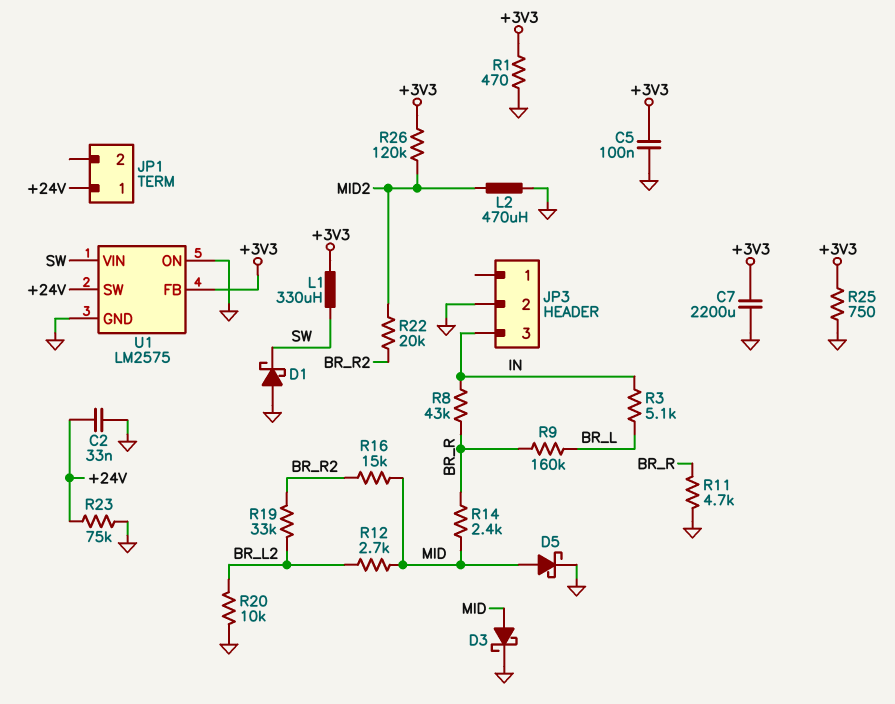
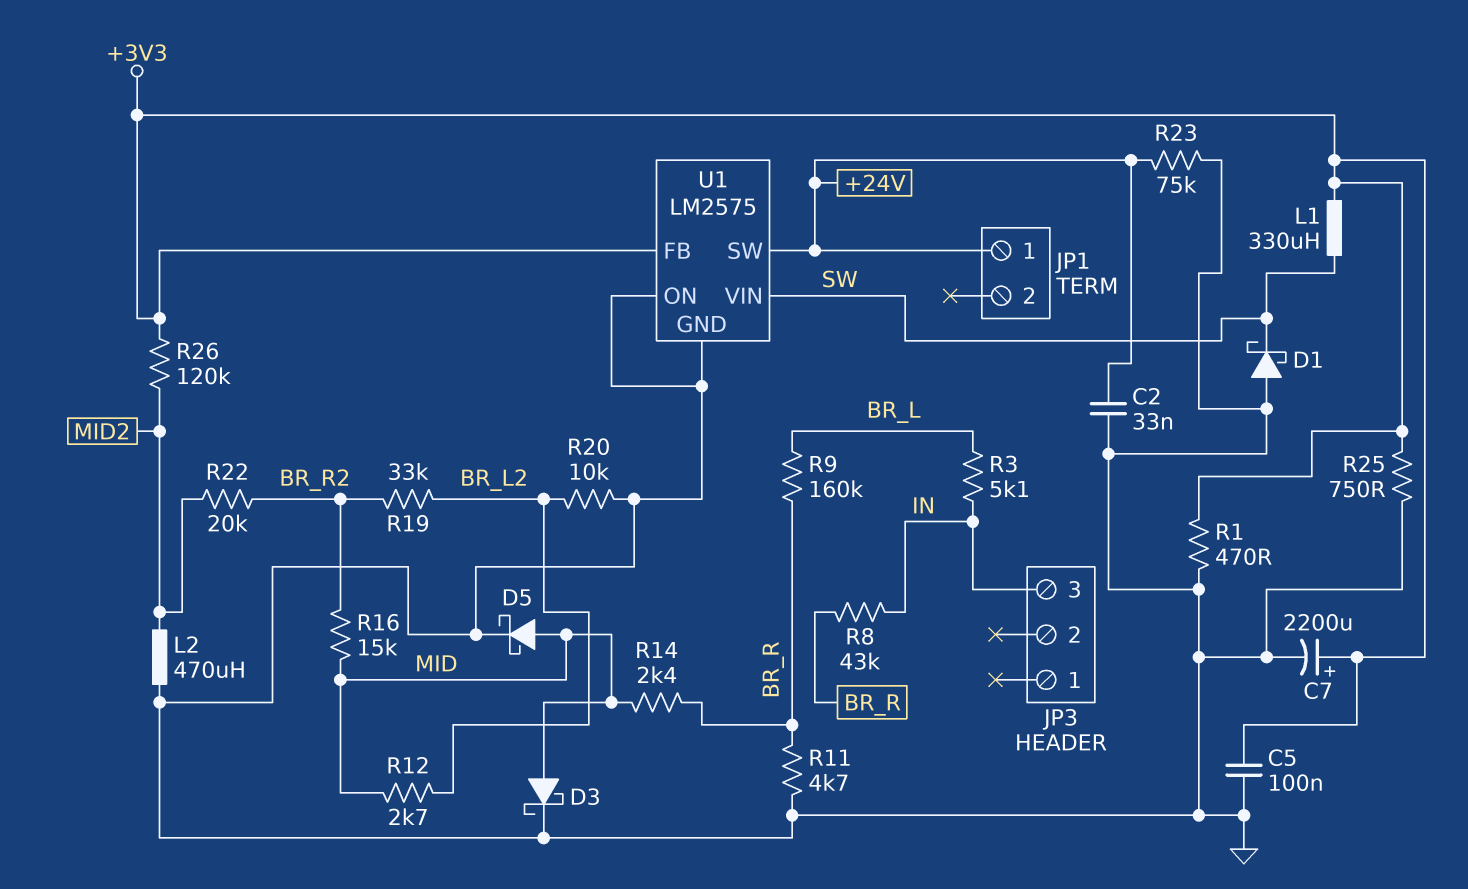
C7: 2200uF (+3V3, GND) -> 2200uF (plus +3V3, minus GND)
JP3 pin 2: GND -> none

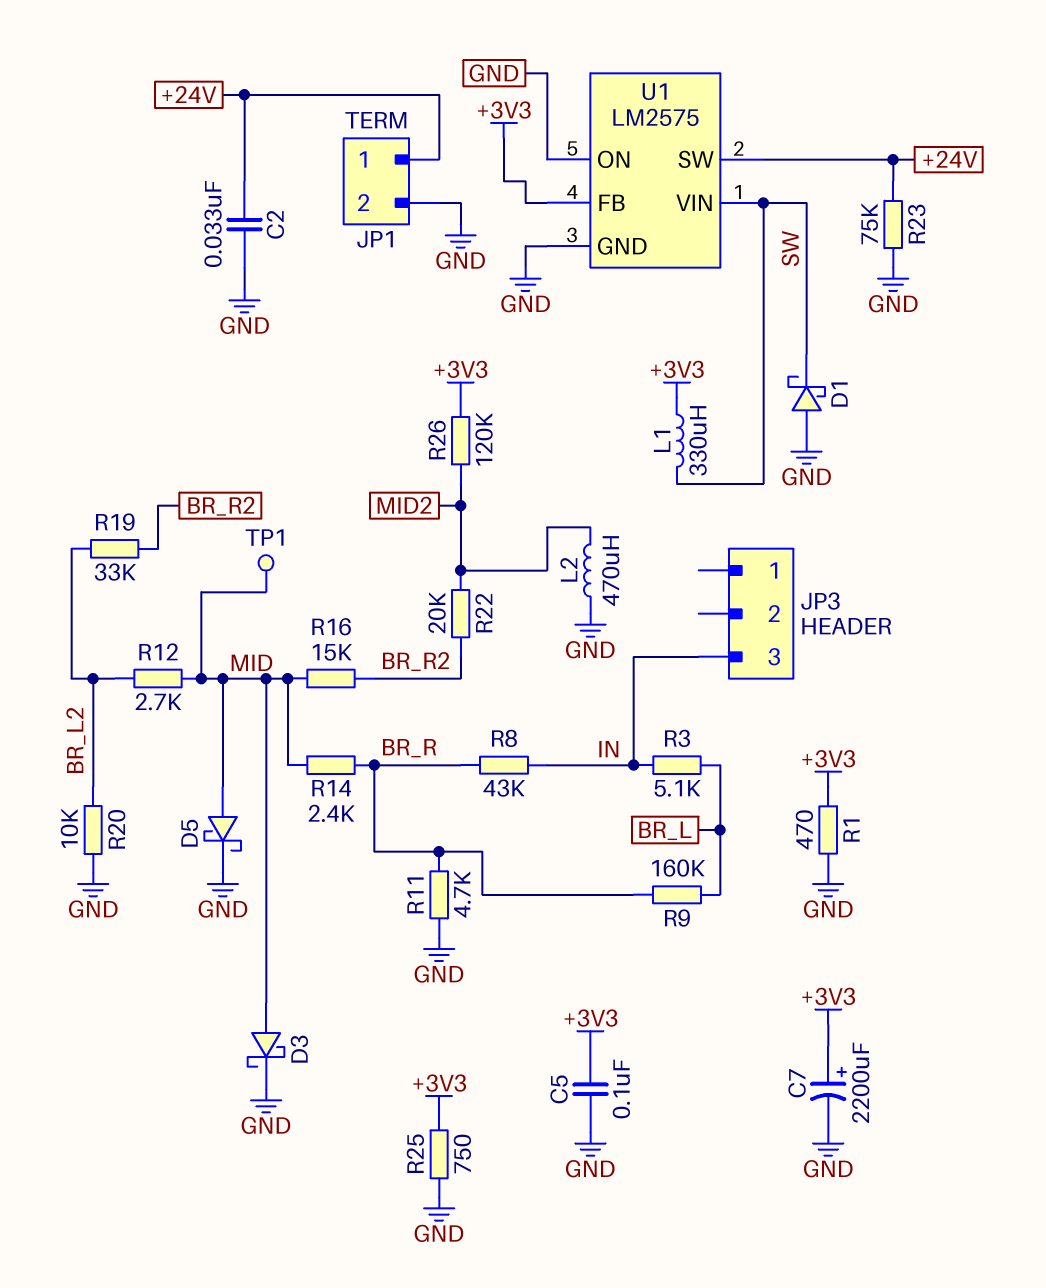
JP1 pin 2: none -> GND
TP1: none -> test point (MID)

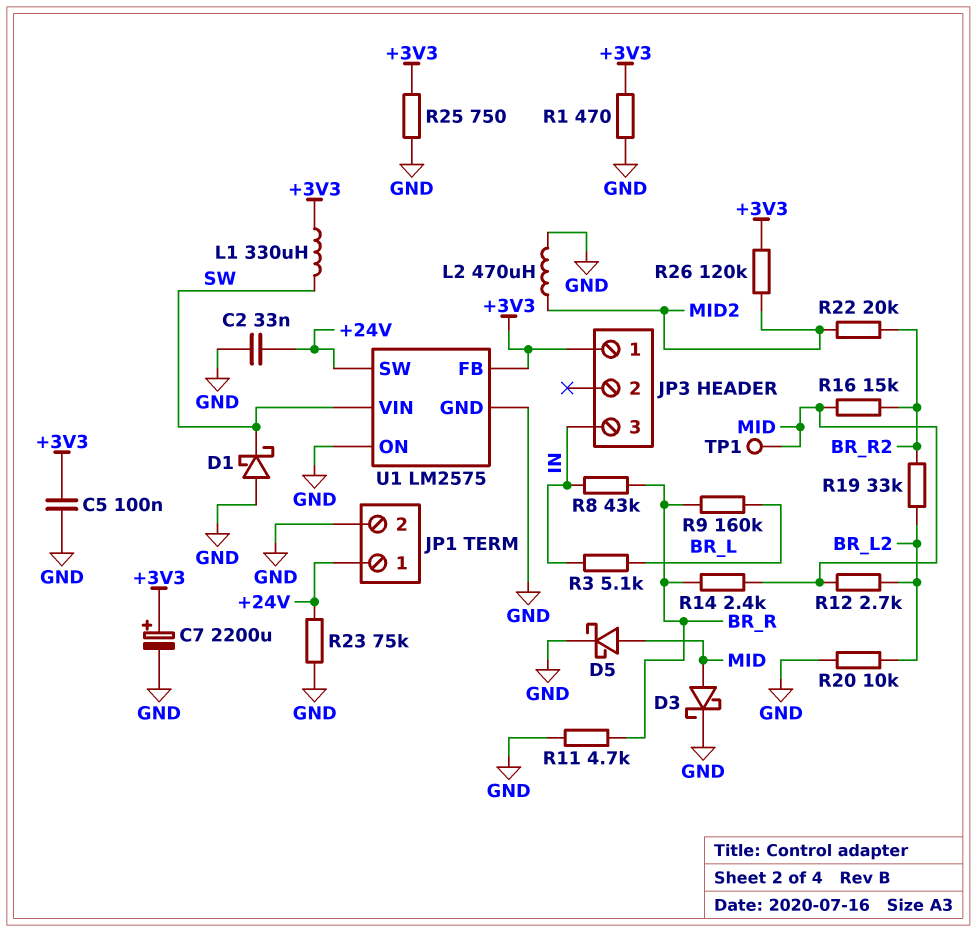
JP3 pin 1: none -> +3V3

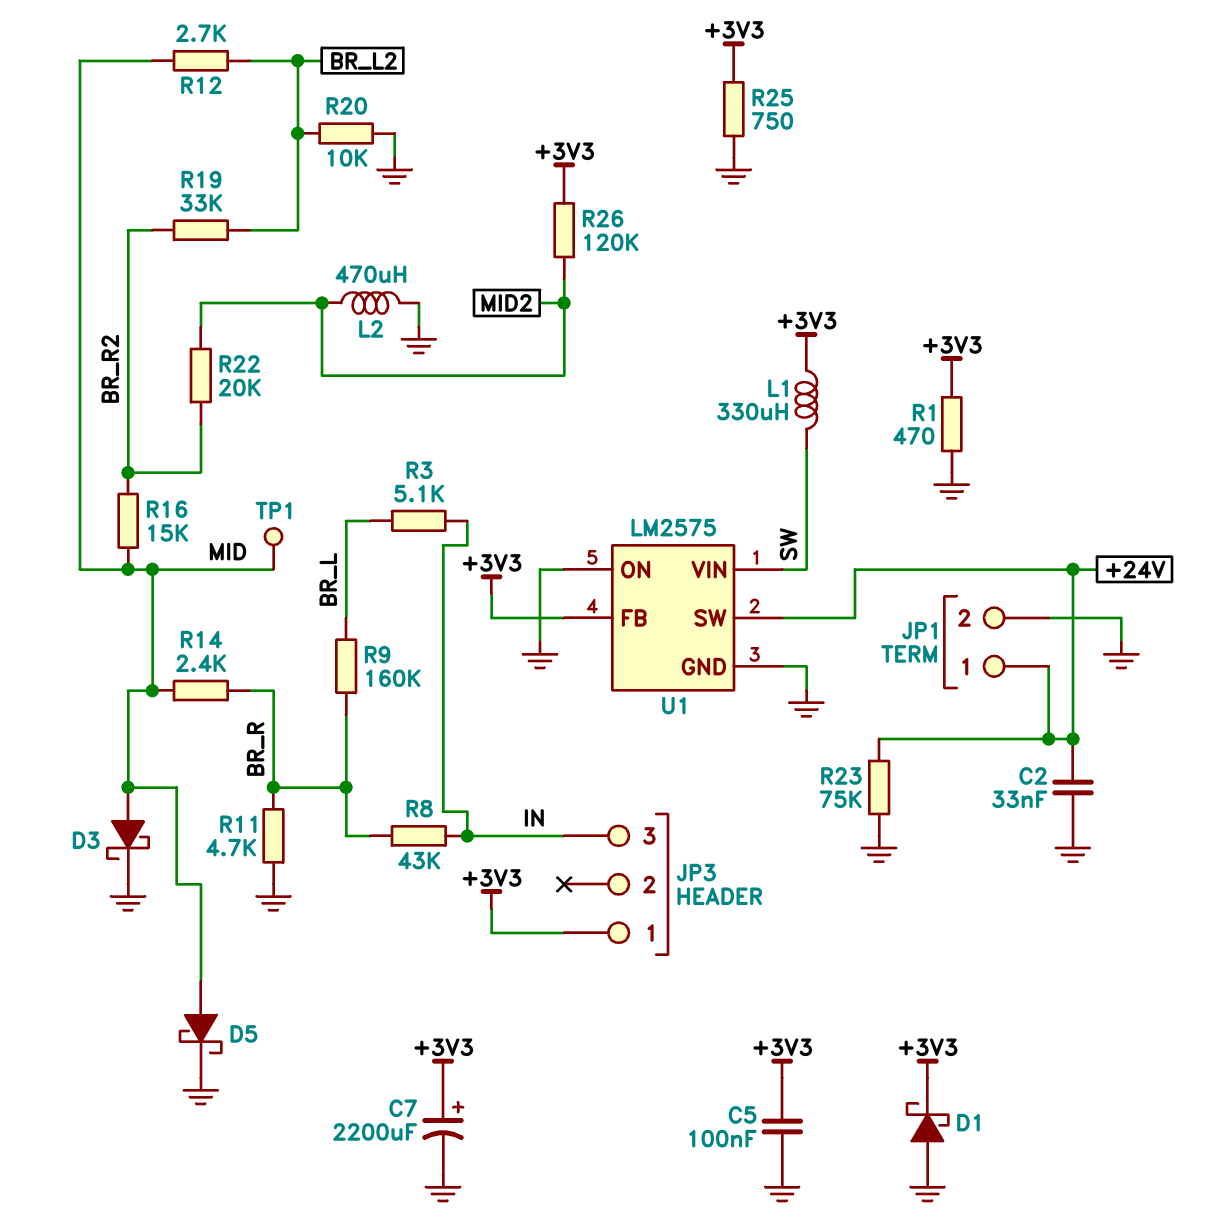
D1: schottky (A GND, K SW) -> schottky (A GND, K +3V3)

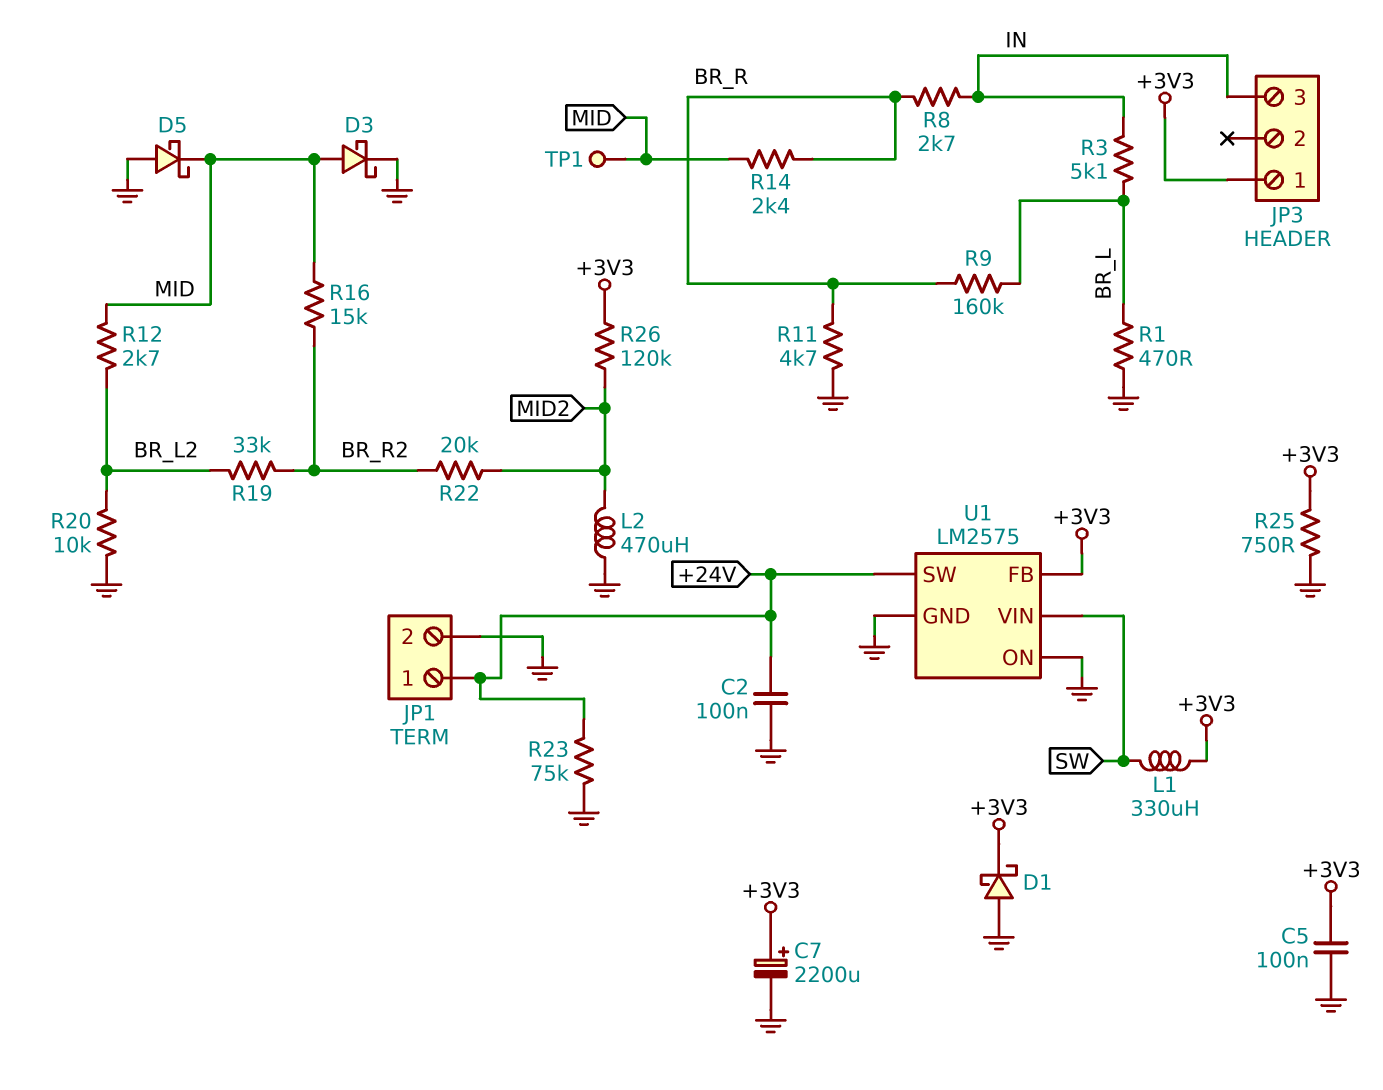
C2: 33nF (+24V, GND) -> 100nF (+24V, GND)
D5: schottky (A MID, K GND) -> schottky (A GND, K MID)
R1: 470 (+3V3, GND) -> 470 (BR_L, GND)
R8: 43k (BR_R, IN) -> 2.7k (BR_R, IN)

